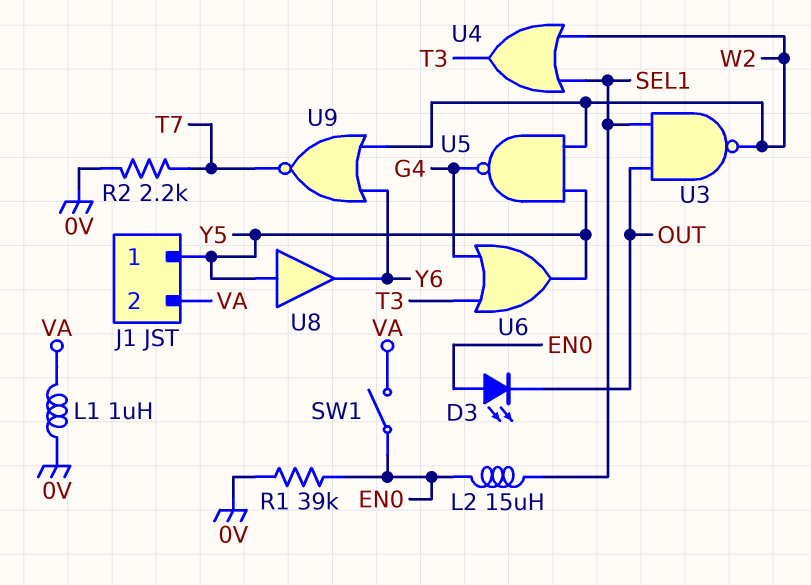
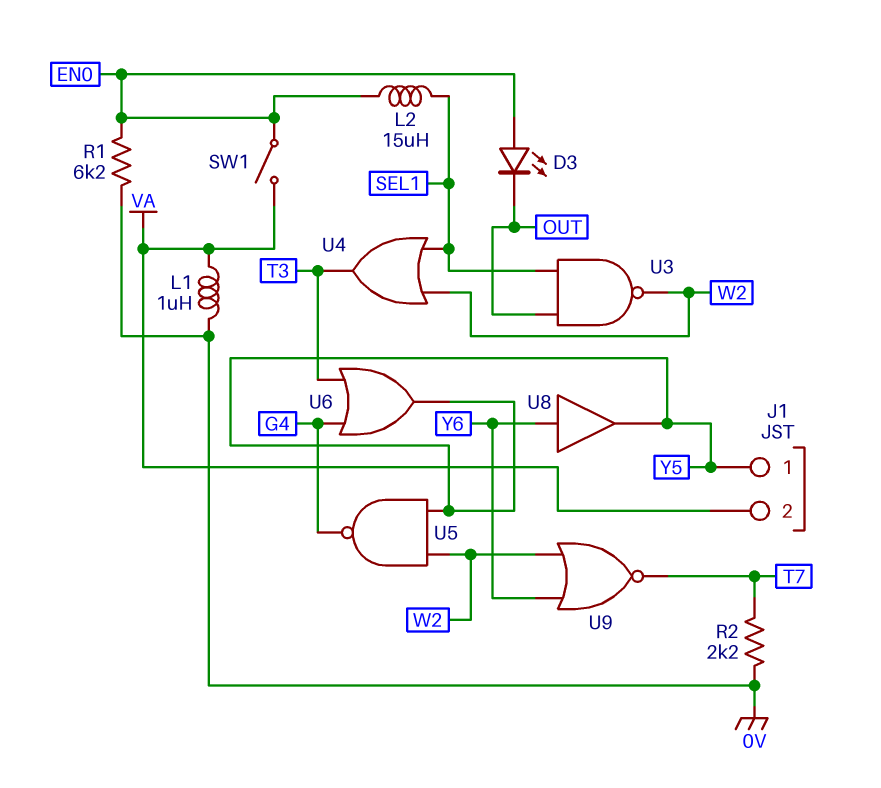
R1: 39k (0V, EN0) -> 6.2k (0V, EN0)
U8: buffer (in Y5, out Y6) -> buffer (in Y6, out Y5)

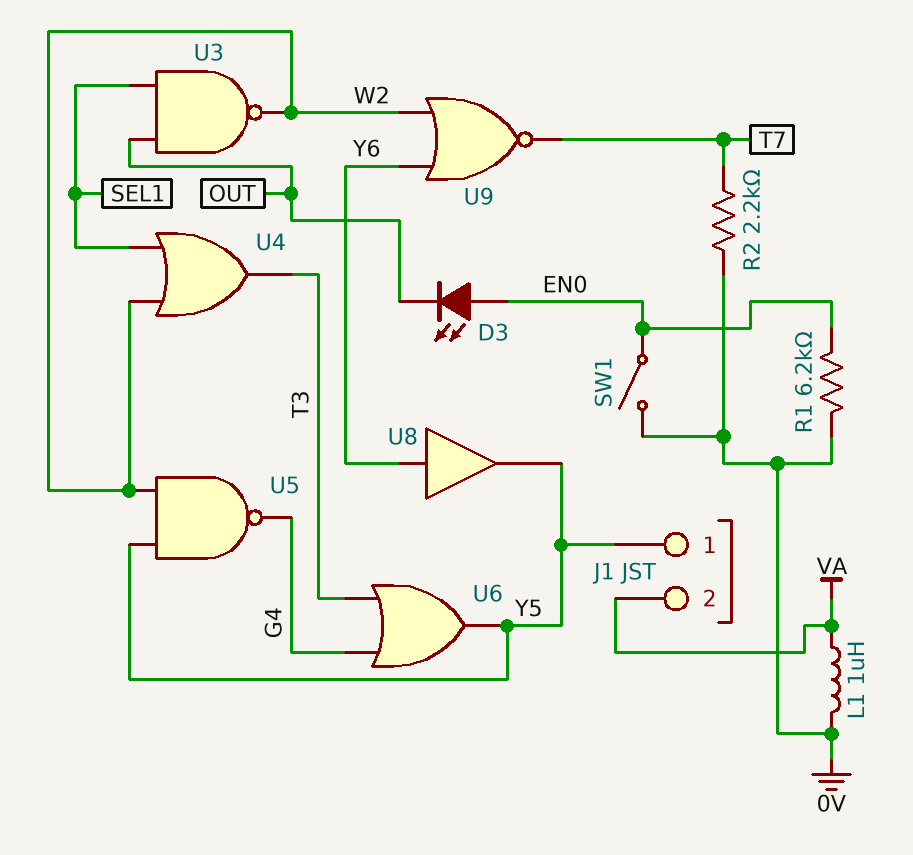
L2: 15uH (EN0, SEL1) -> none
SW1: switch (EN0, VA) -> switch (0V, EN0)

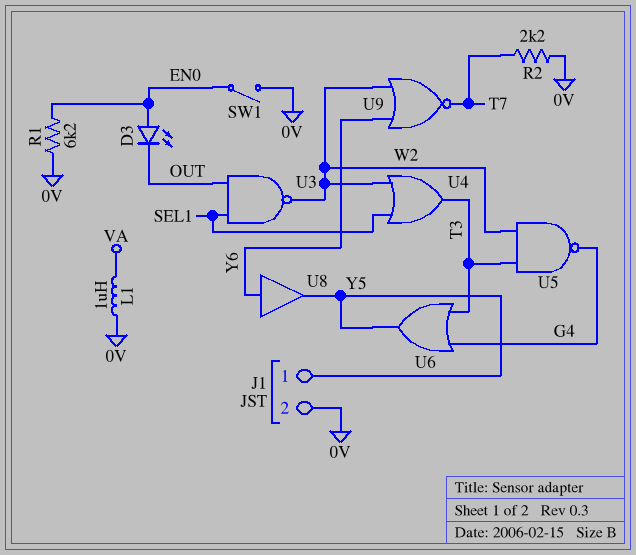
J1 pin 2: VA -> 0V
U5: NAND (in W2, in Y5, out G4) -> NAND (in T3, in W2, out G4)

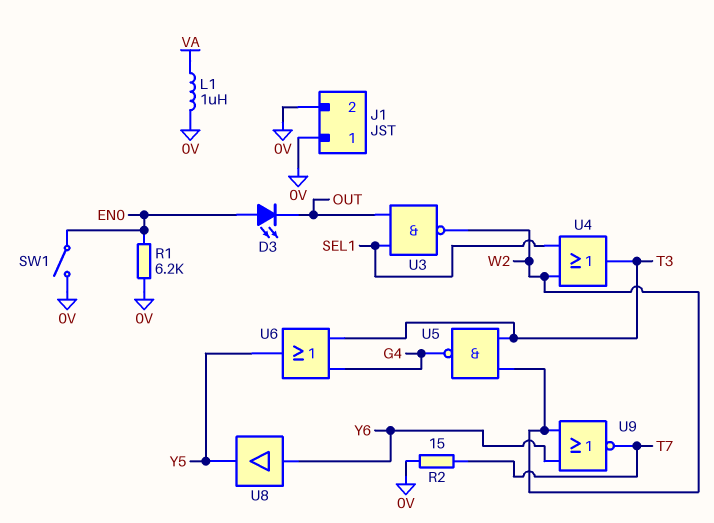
J1 pin 1: Y5 -> 0V
R2: 2.2k (0V, T7) -> 15 (0V, T7)

